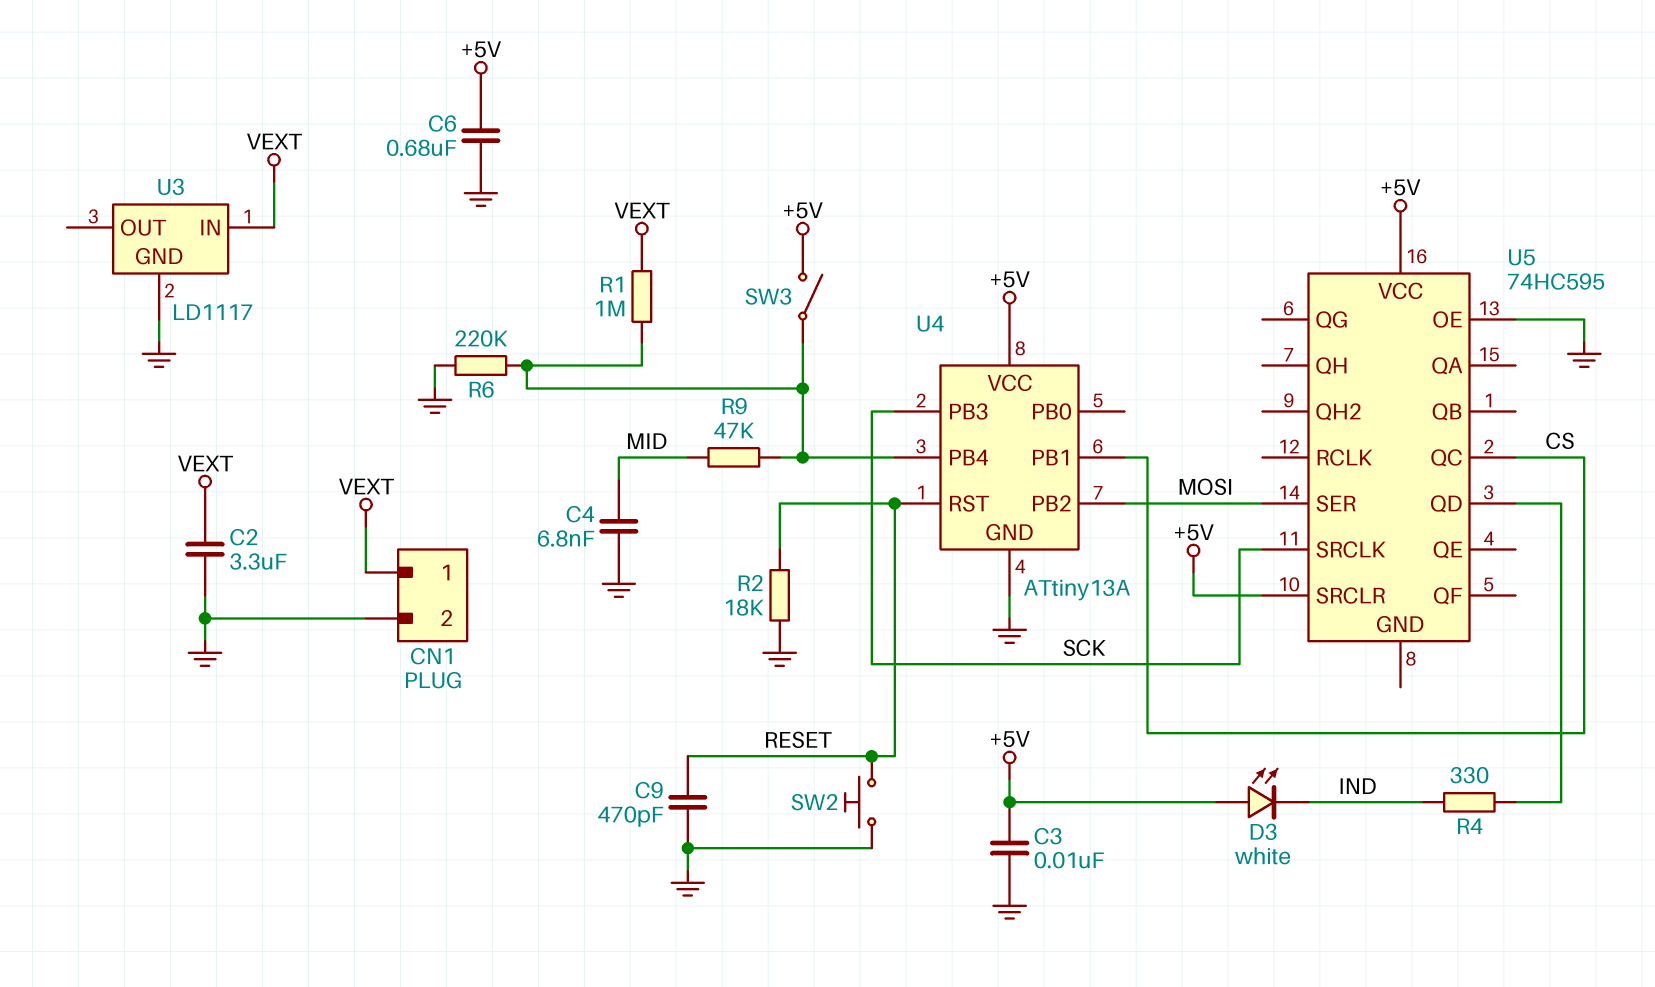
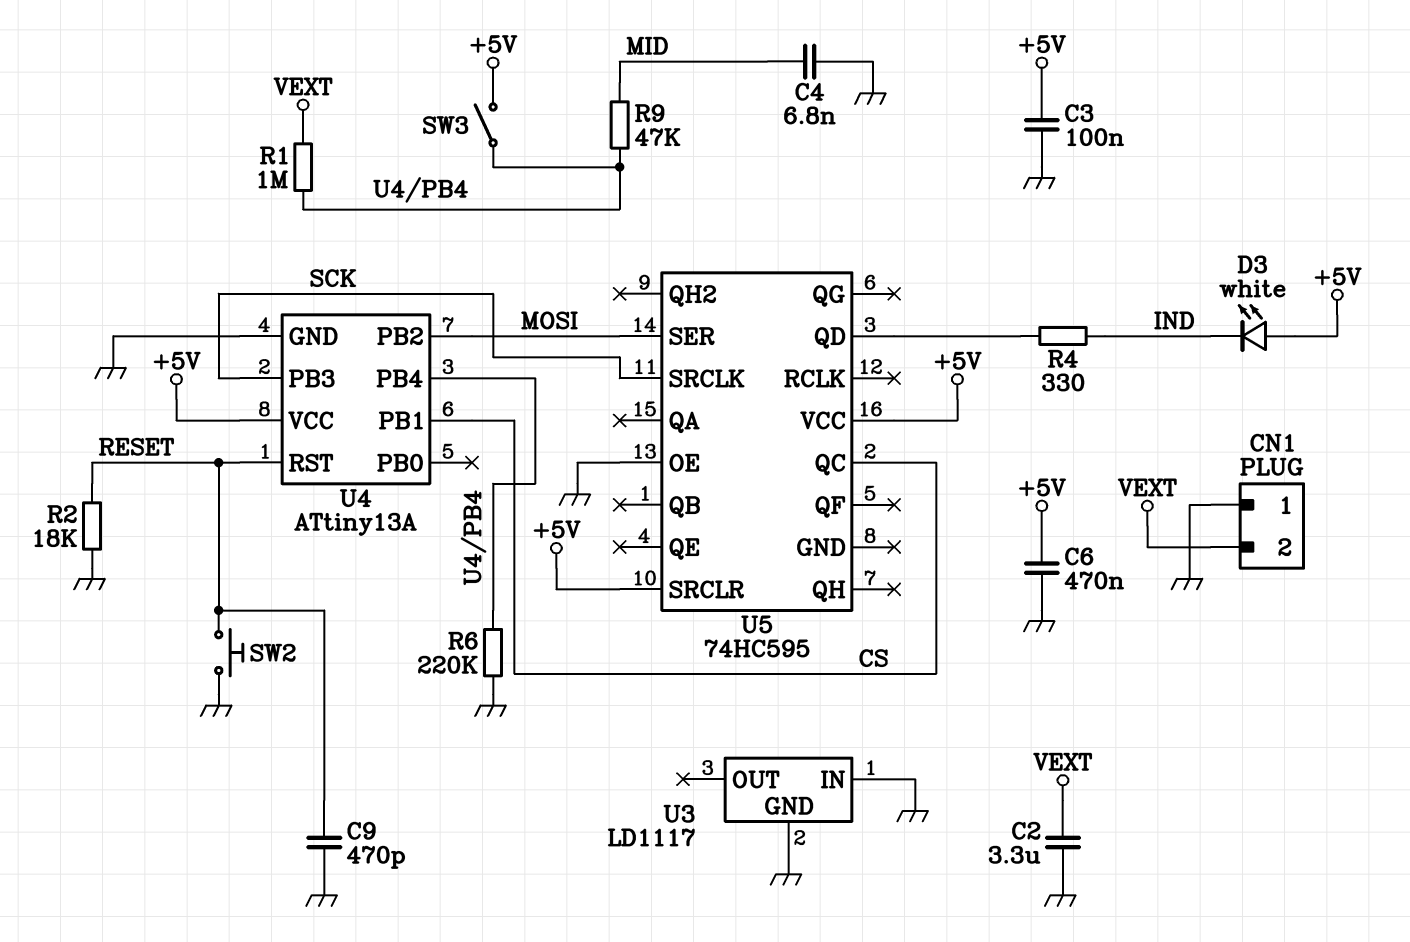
C3: 10nF (+5V, GND) -> 100nF (+5V, GND)
C6: 680nF (+5V, GND) -> 470nF (+5V, GND)
CN1 pin 1: VEXT -> GND
CN1 pin 2: GND -> VEXT
U3 pin IN: VEXT -> GND

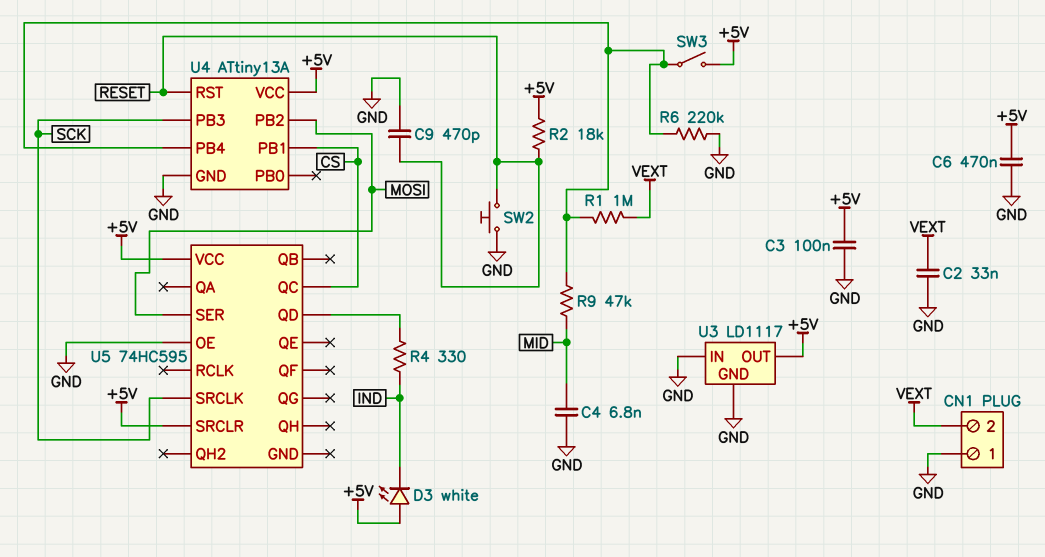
C2: 3.3uF (GND, VEXT) -> 33nF (GND, VEXT)
R2: 18k (GND, RESET) -> 18k (+5V, RESET)
U3 pin OUT: none -> +5V

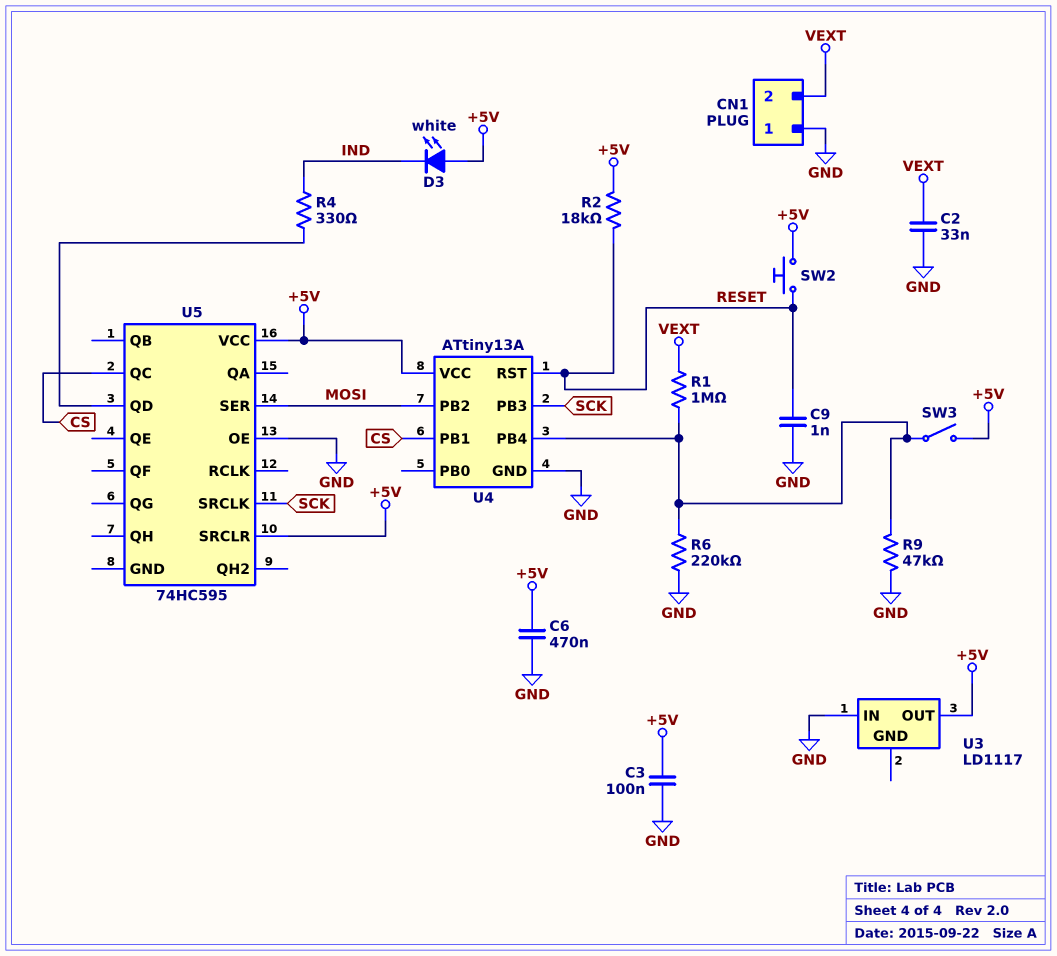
C4: 6.8nF (GND, MID) -> none
C9: 470pF (GND, RESET) -> 1nF (GND, RESET)
R9: 47k (MID, U4/PB4) -> 47k (GND, U4/PB4)
SW2: button (GND, RESET) -> button (+5V, RESET)
U3 pin GND: GND -> none

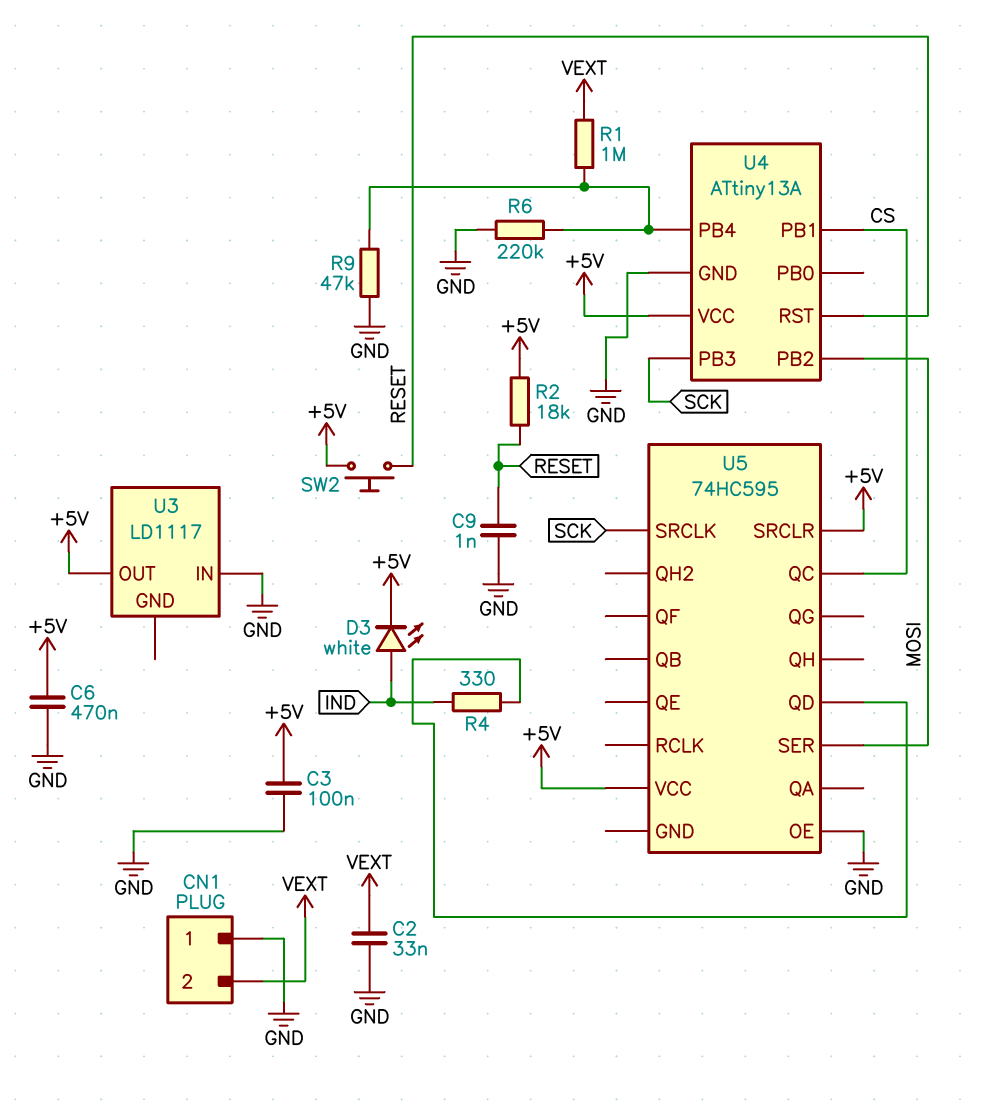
D3: LED white (A +5V, K IND) -> LED white (A IND, K +5V)
SW3: switch (+5V, U4/PB4) -> none

